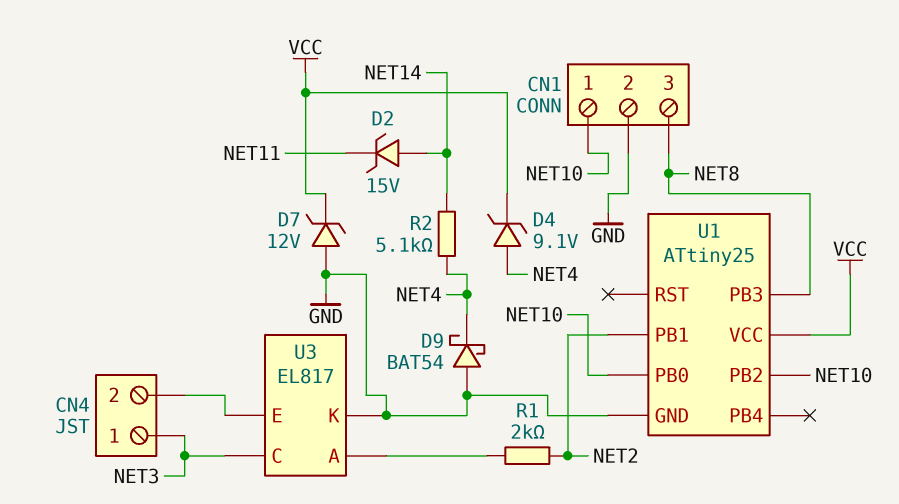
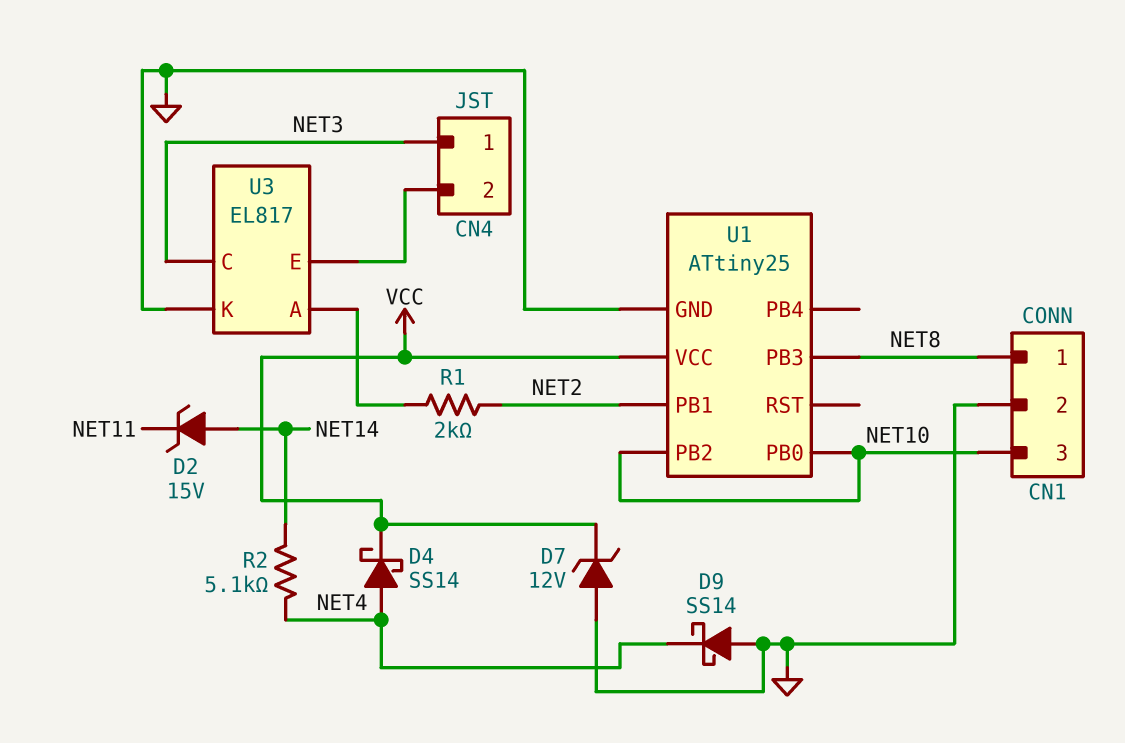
CN1 pin 1: NET10 -> NET8
CN1 pin 3: NET8 -> NET10
D4: zener 9.1V (A NET4, K VCC) -> schottky SS14 (A NET4, K VCC)
D9: schottky BAT54 (A GND, K NET4) -> schottky SS14 (A GND, K NET4)

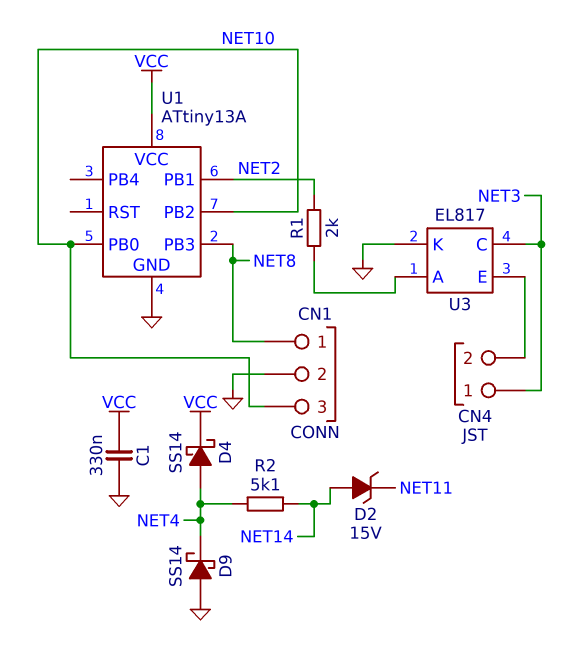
C1: none -> 330nF (GND, VCC)
D7: zener 12V (A GND, K VCC) -> none
U1: ATtiny25 -> ATtiny13A

